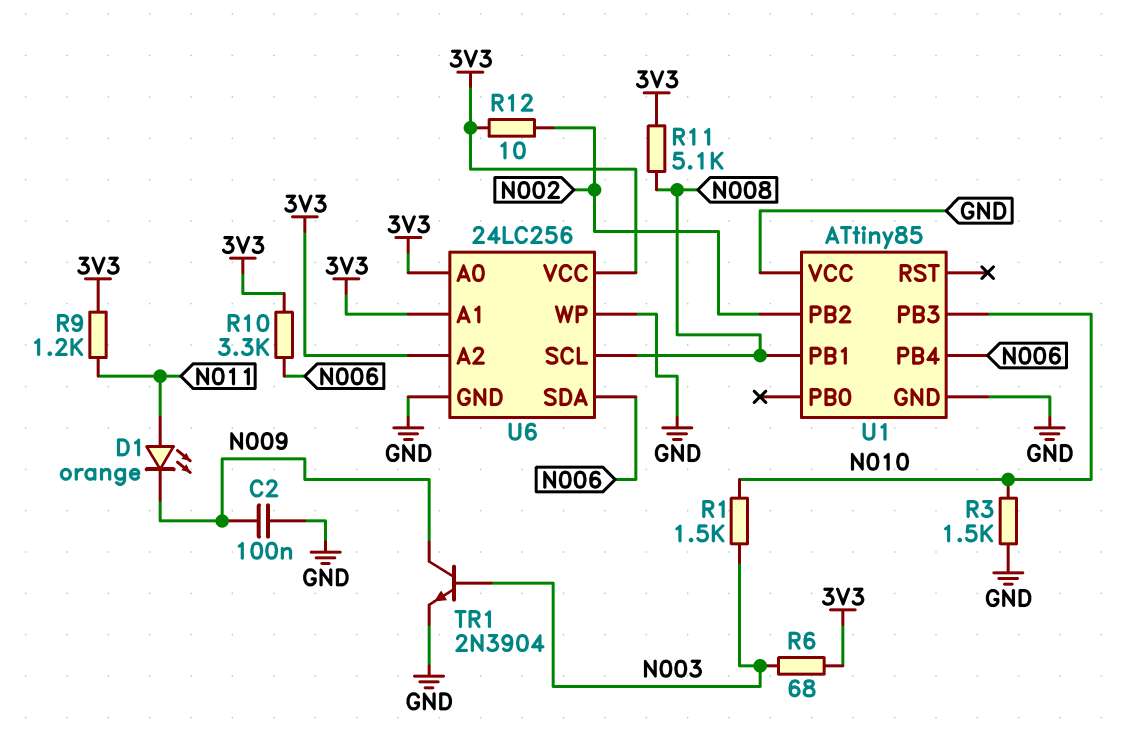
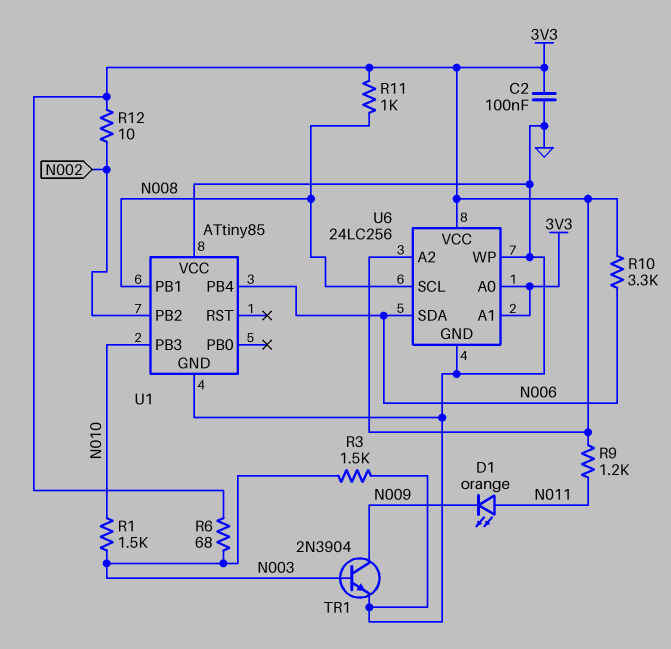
C2: 100nF (GND, N009) -> 100nF (3V3, GND)
R3: 1.5k (GND, N010) -> 1.5k (GND, N003)
R11: 5.1k (3V3, N008) -> 1k (3V3, N008)

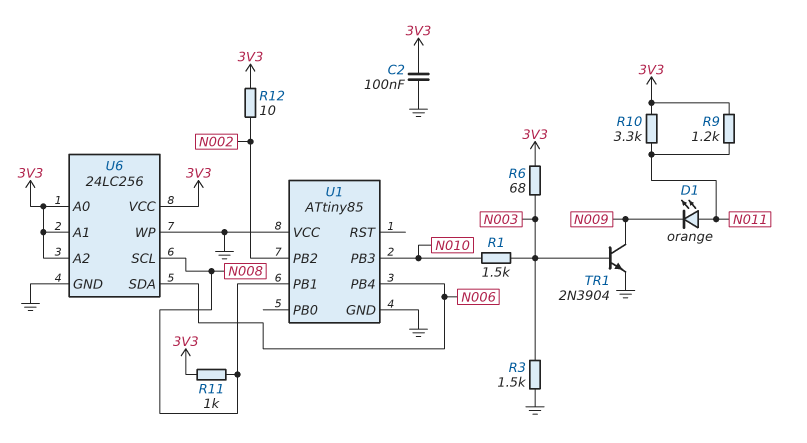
R10: 3.3k (3V3, N006) -> 3.3k (3V3, N011)

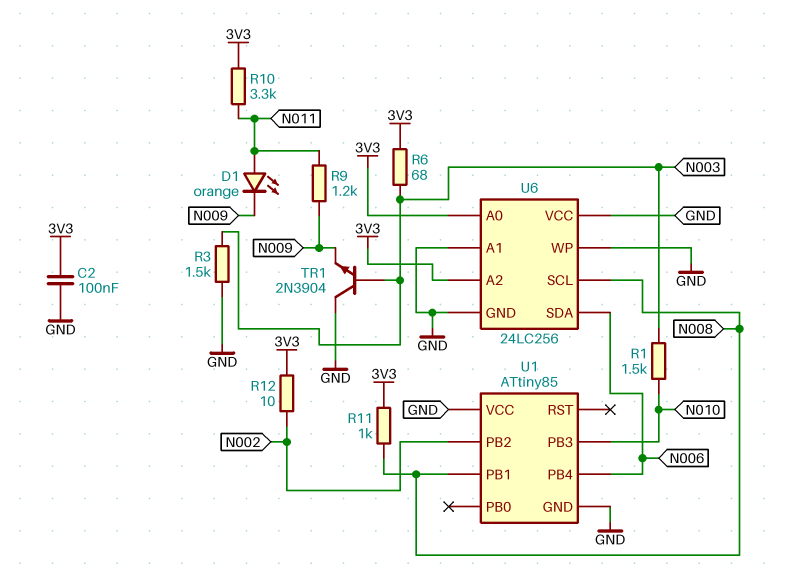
R9: 1.2k (3V3, N011) -> 1.2k (N009, N011)
TR1: NPN 2N3904 (B N003, C N009, E GND) -> NPN 2N3904 (B N003, C GND, E N009)
U6 pin A1: 3V3 -> GND
U6 pin VCC: 3V3 -> GND

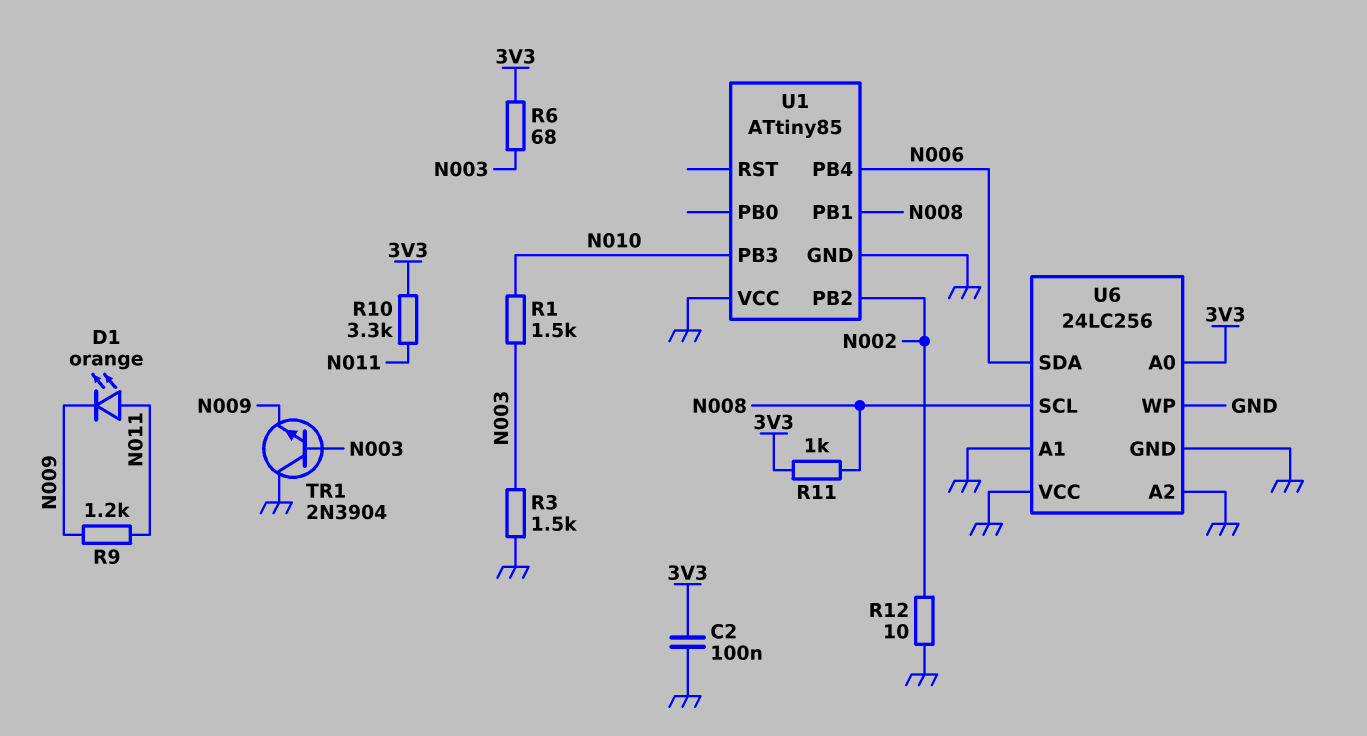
R12: 10 (3V3, N002) -> 10 (GND, N002)
U6 pin A2: 3V3 -> GND

